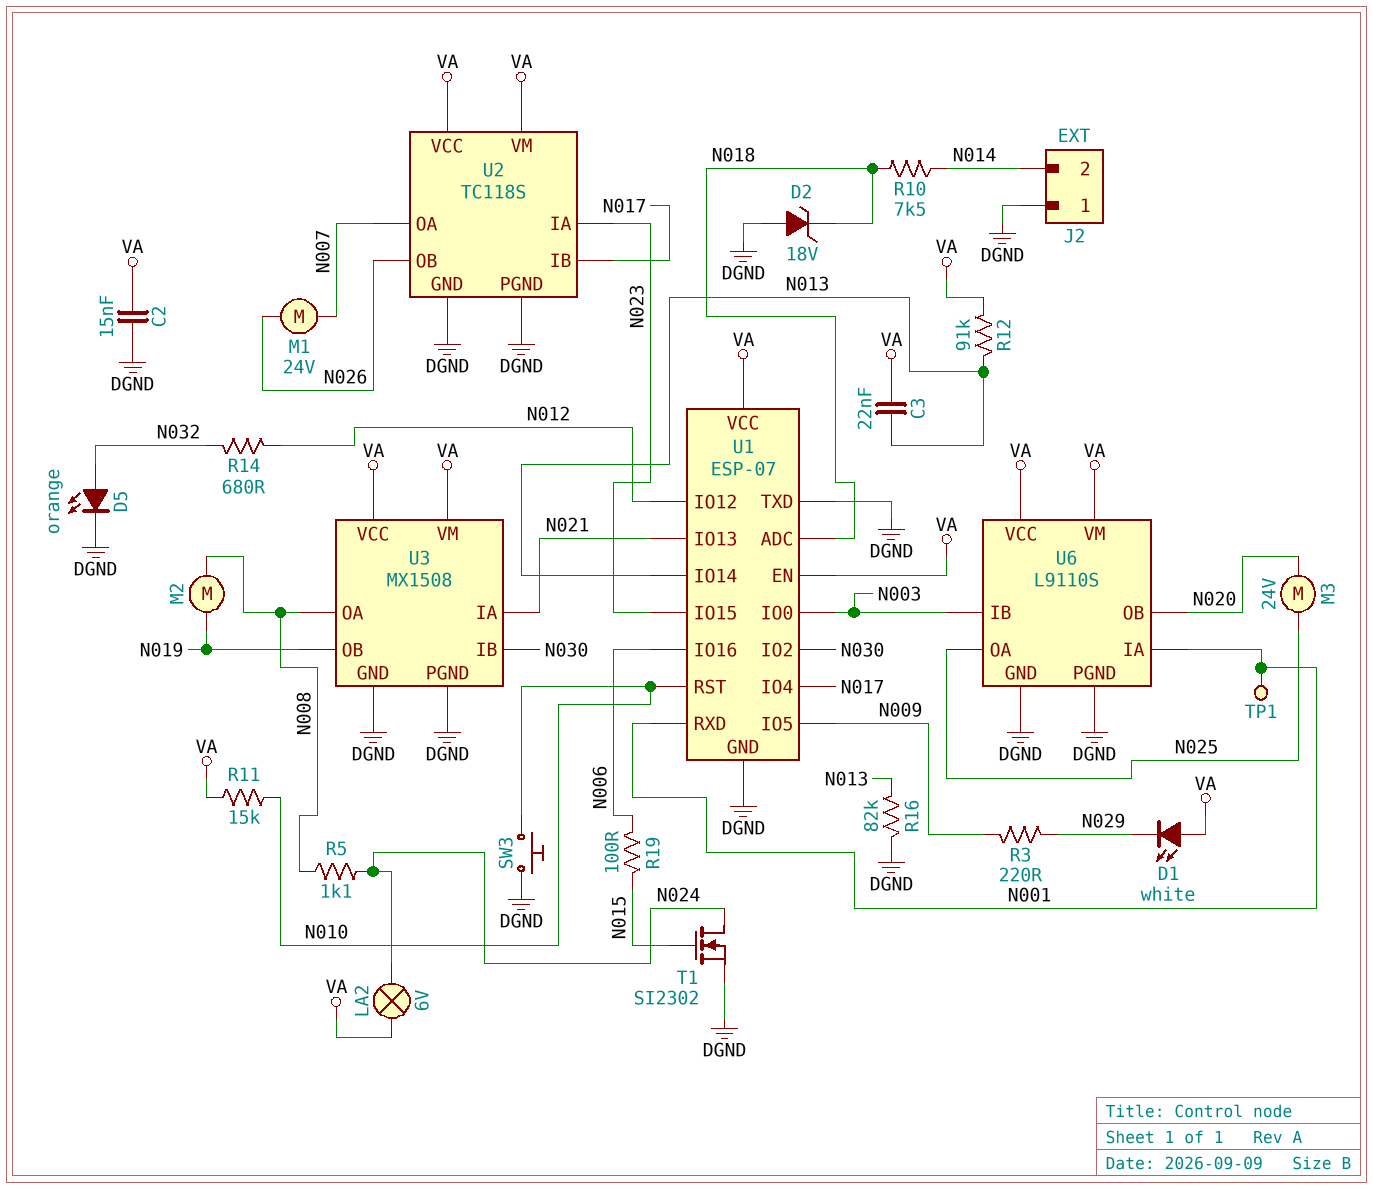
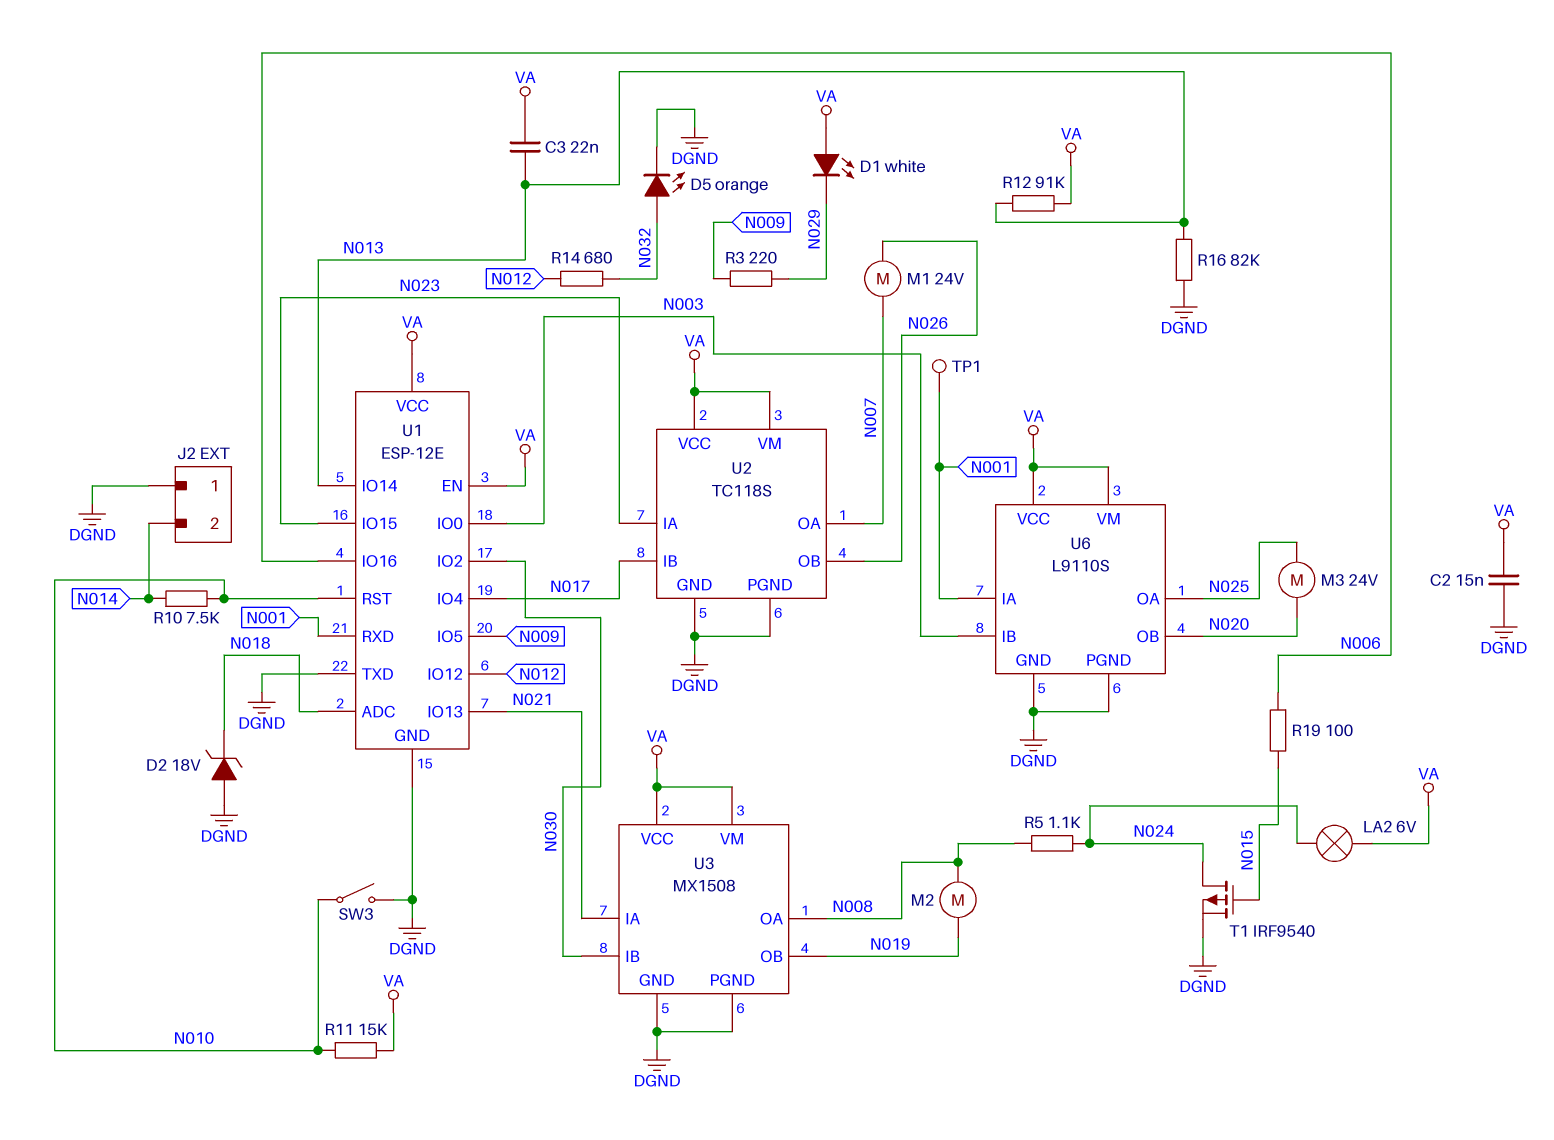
R10: 7.5k (N014, N018) -> 7.5k (N010, N014)
SW3: button (DGND, N010) -> switch (DGND, N010)
T1: NMOS SI2302 (G N015, D N024, S DGND) -> PMOS IRF9540 (G N015, D N024, S DGND)
U1: ESP-07 -> ESP-12E

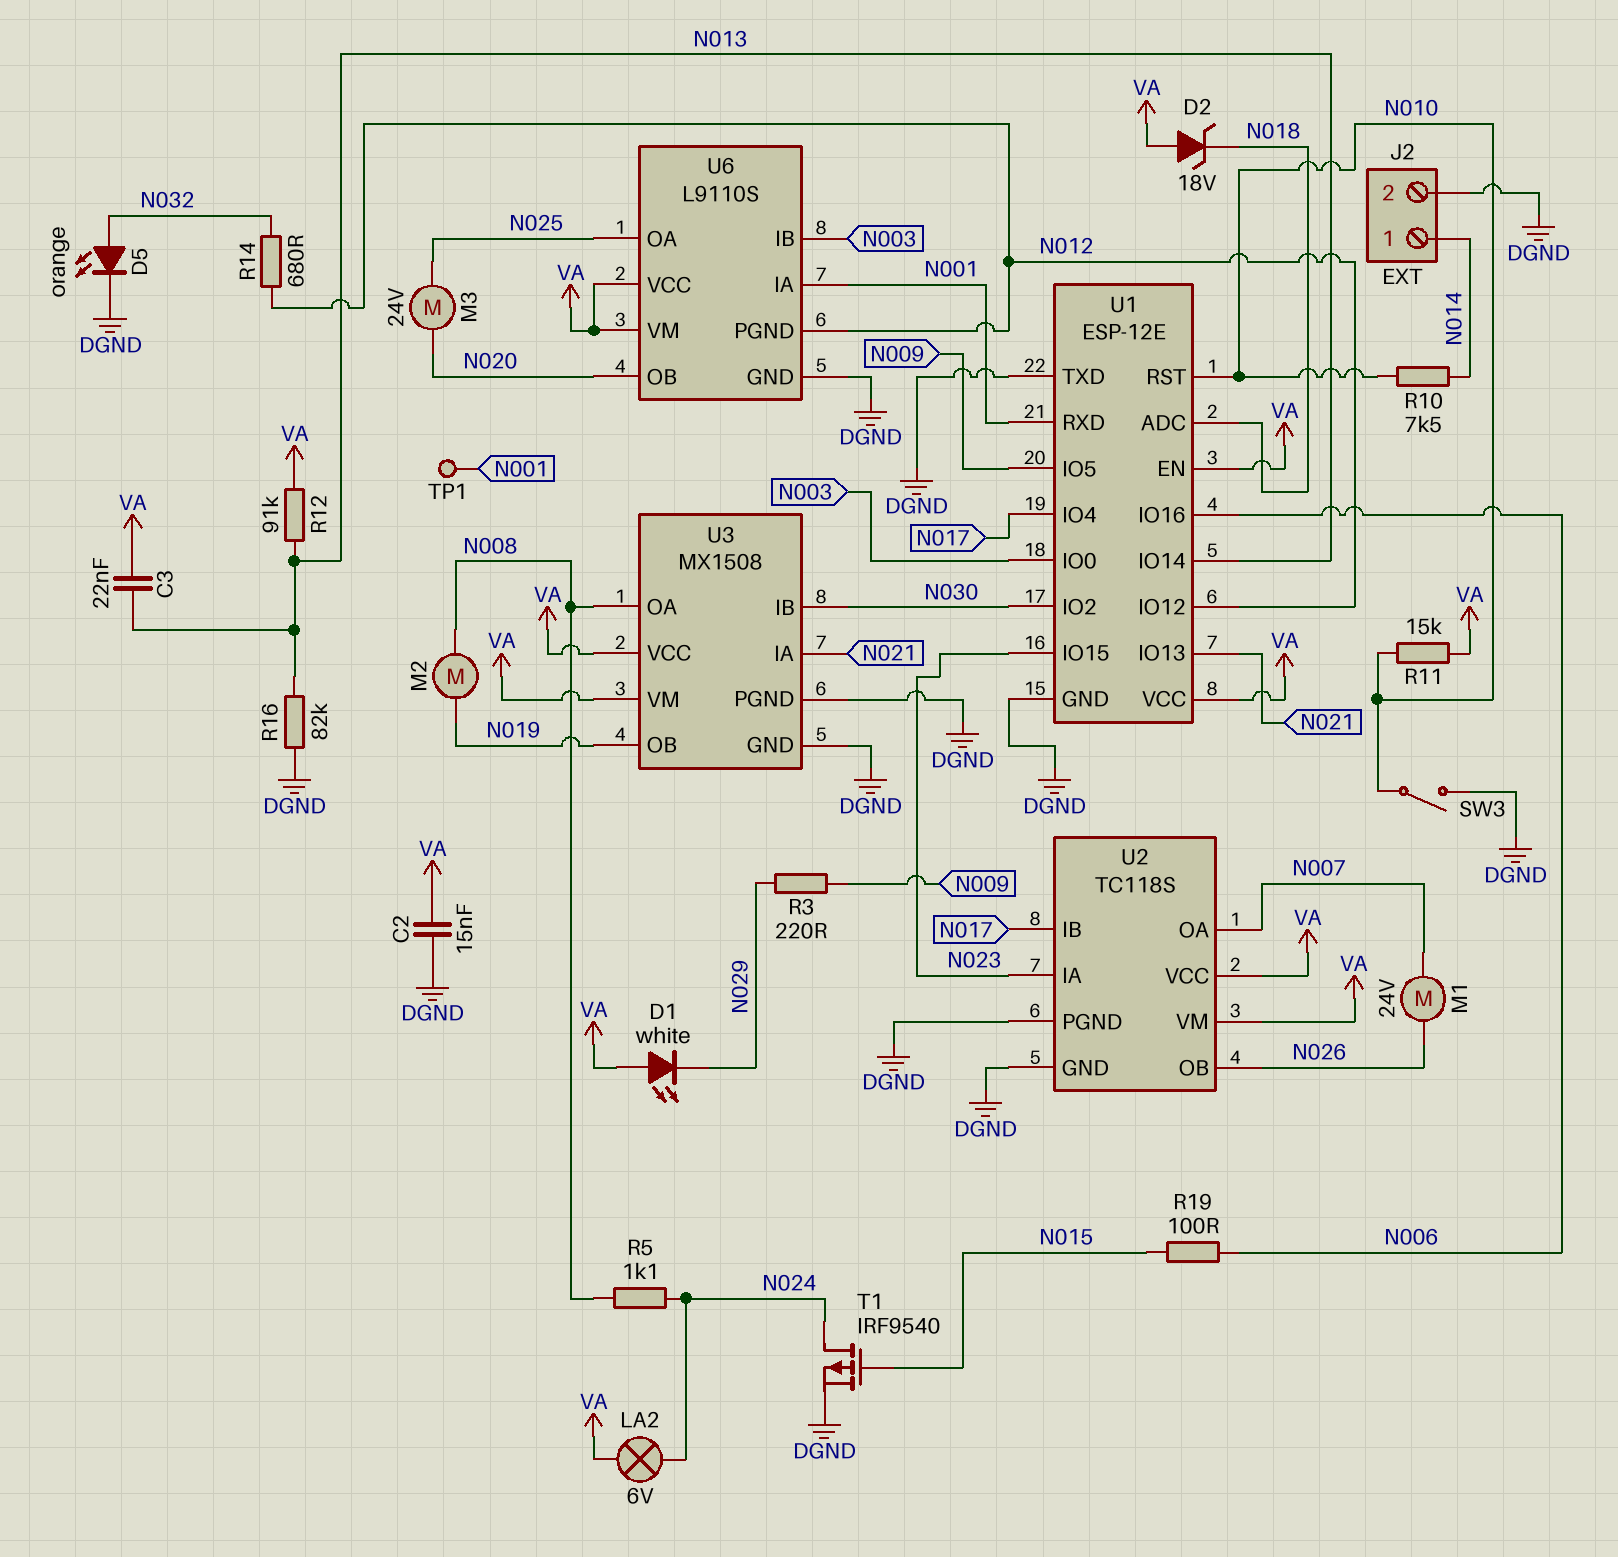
D2: zener 18V (A DGND, K N018) -> zener 18V (A VA, K N018)
J2 pin 1: DGND -> N014
J2 pin 2: N014 -> DGND
U6 pin PGND: DGND -> N012

